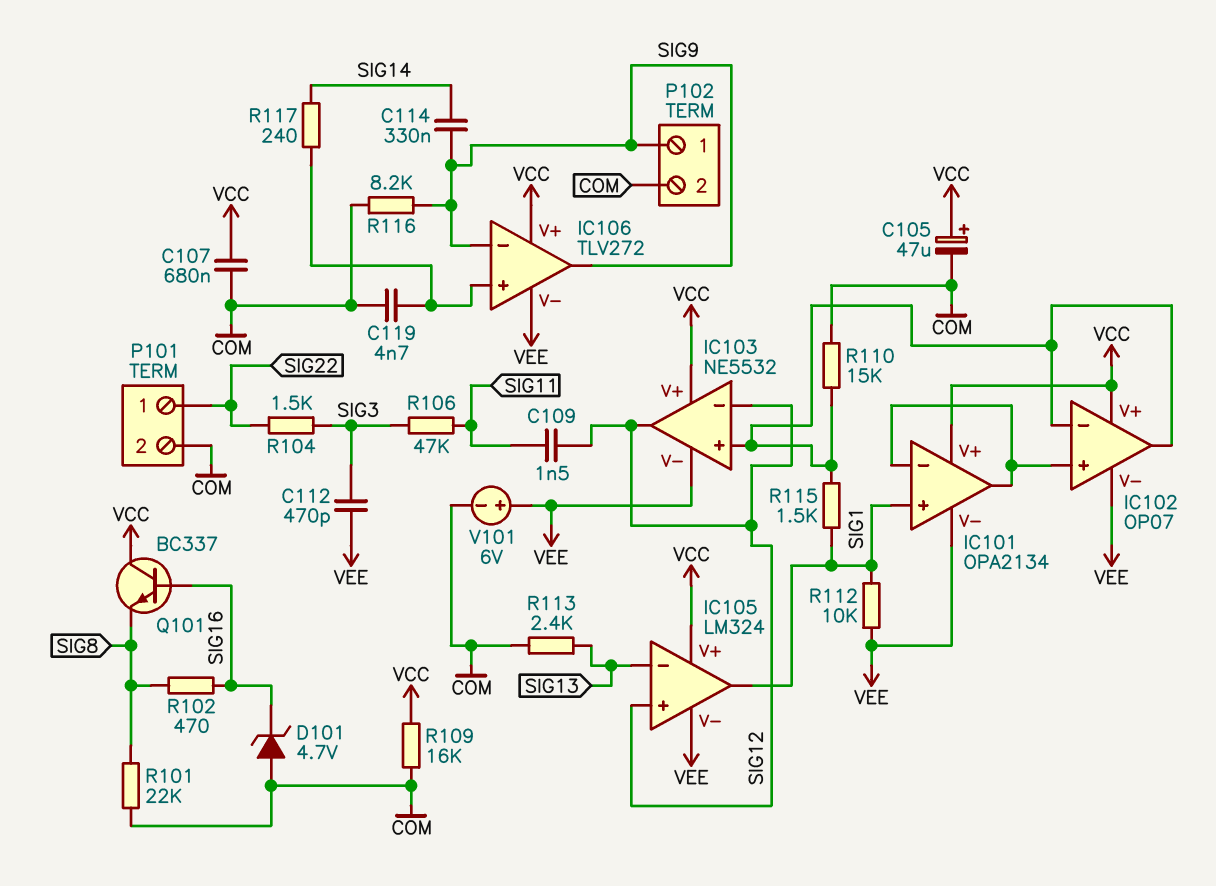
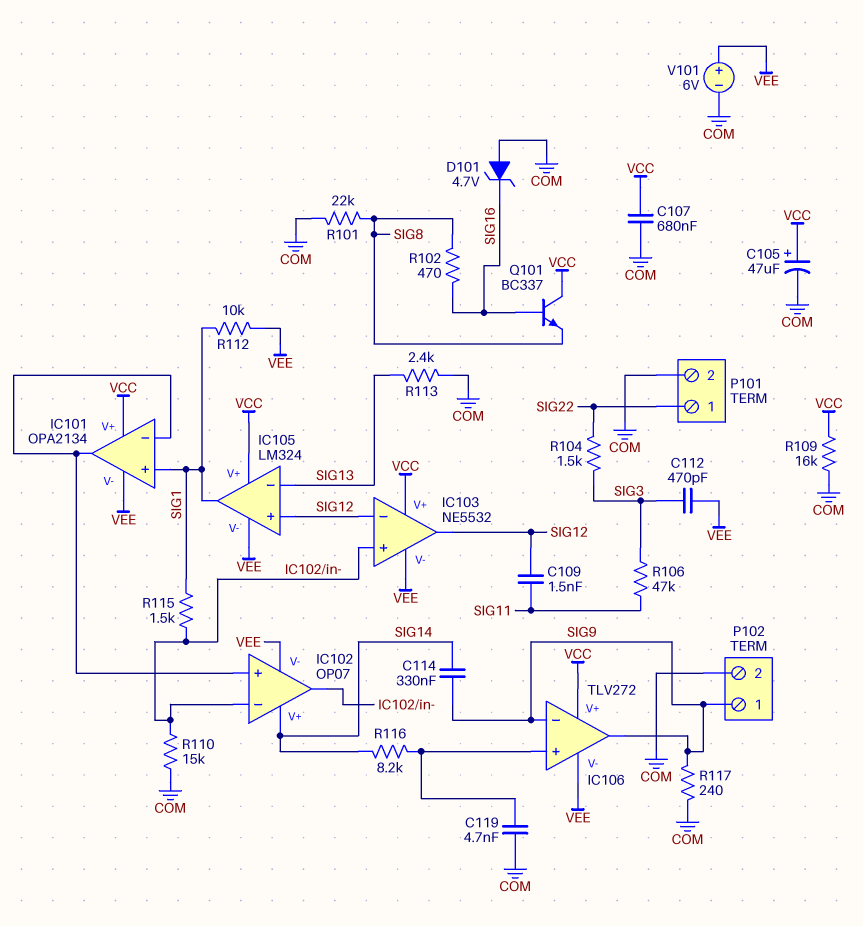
IC102 pin V+: VCC -> SIG14
R116: 8.2k (COM, SIG9) -> 8.2k (IC106/in+, SIG14)
R117: 240 (IC106/in+, SIG14) -> 240 (COM, SIG9)

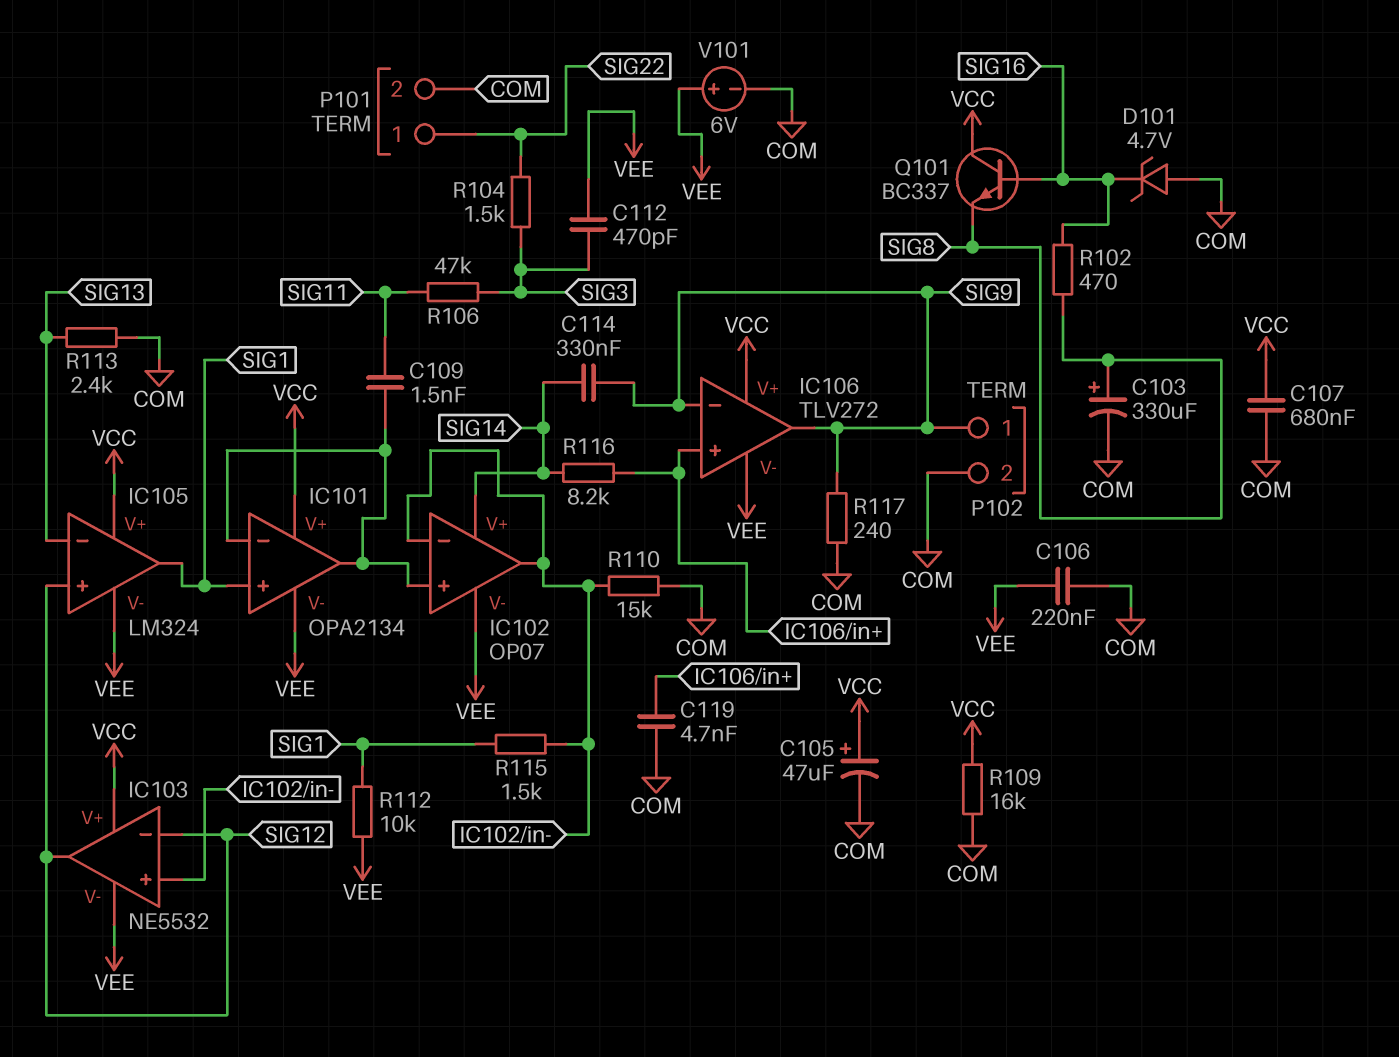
C103: none -> 330uF (plus SIG8, minus COM)
C106: none -> 220nF (COM, VEE)
C109: 1.5nF (SIG11, SIG12) -> 1.5nF (IC101/in-, SIG11)
R101: 22k (COM, SIG8) -> none

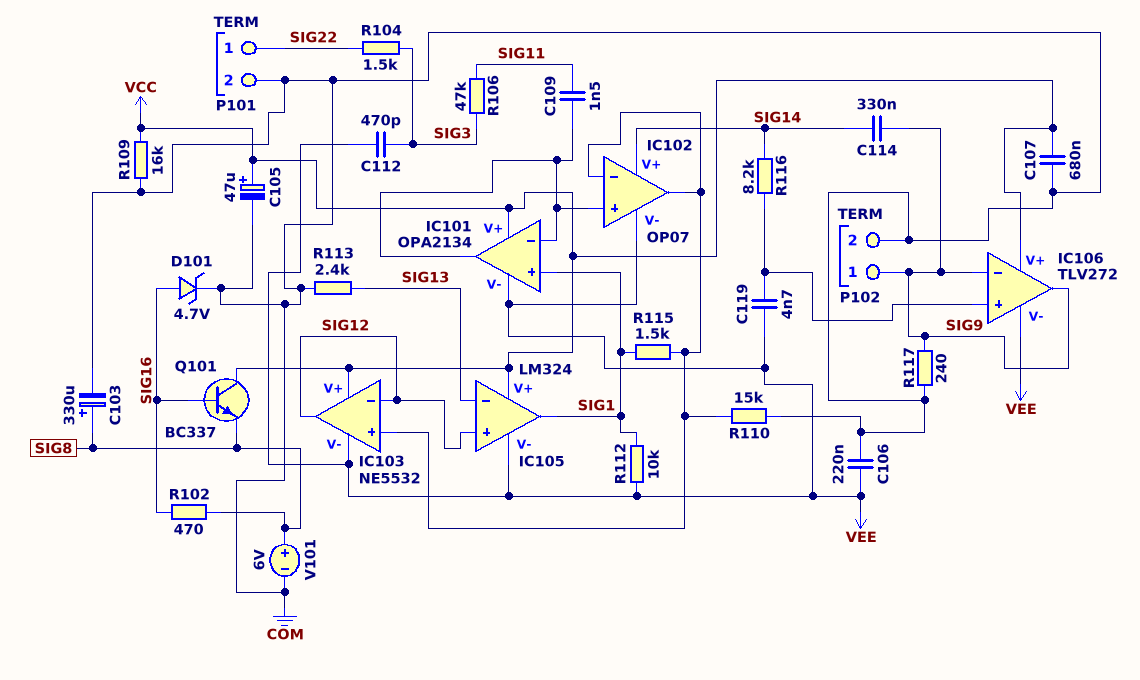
C119: 4.7nF (COM, IC106/in+) -> 4.7nF (IC106/in+, VEE)
D101: zener 4.7V (A COM, K SIG16) -> zener 4.7V (A SIG16, K COM)
V101: 6V (plus VEE, minus COM) -> 6V (plus SIG8, minus COM)

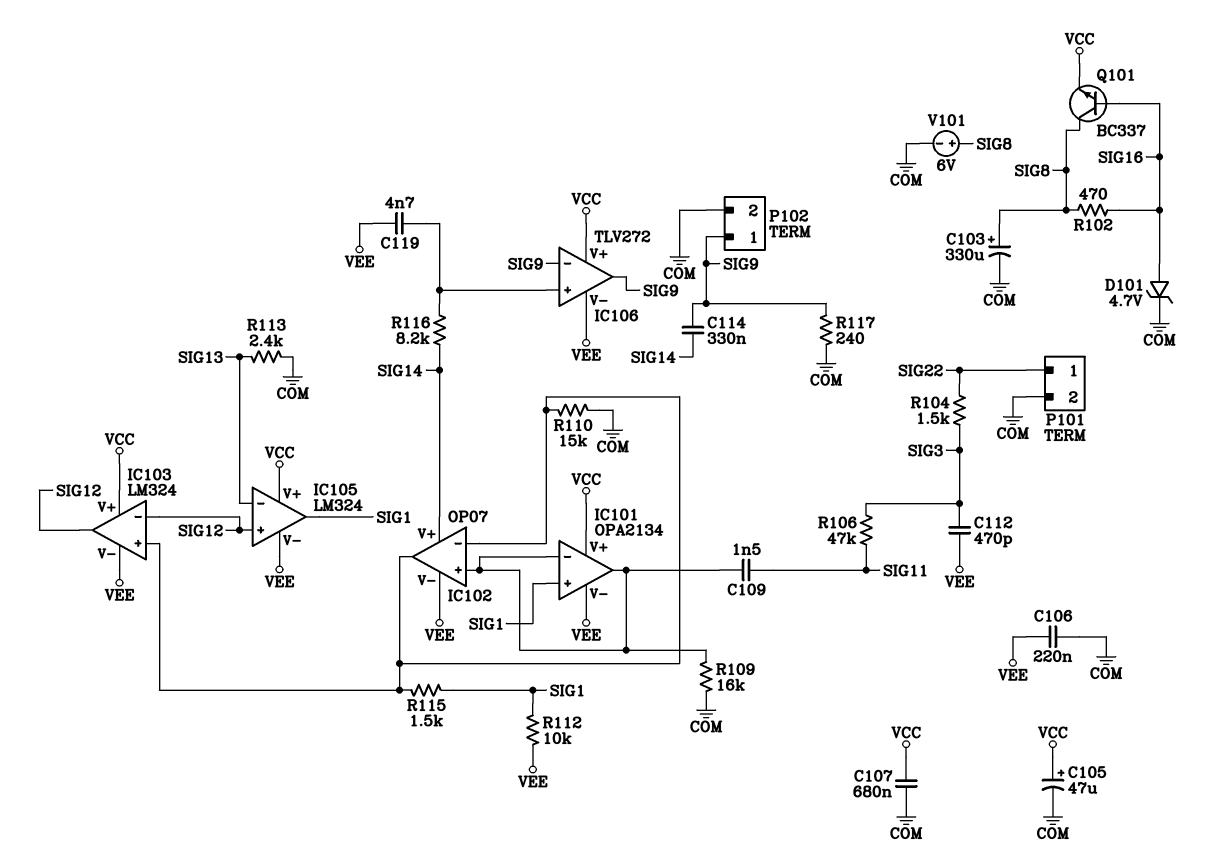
IC103: NE5532 -> LM324
Q101: NPN BC337 (B SIG16, C VCC, E SIG8) -> NPN BC337 (B SIG16, C SIG8, E VCC)
R109: 16k (COM, VCC) -> 16k (COM, IC101/in-)

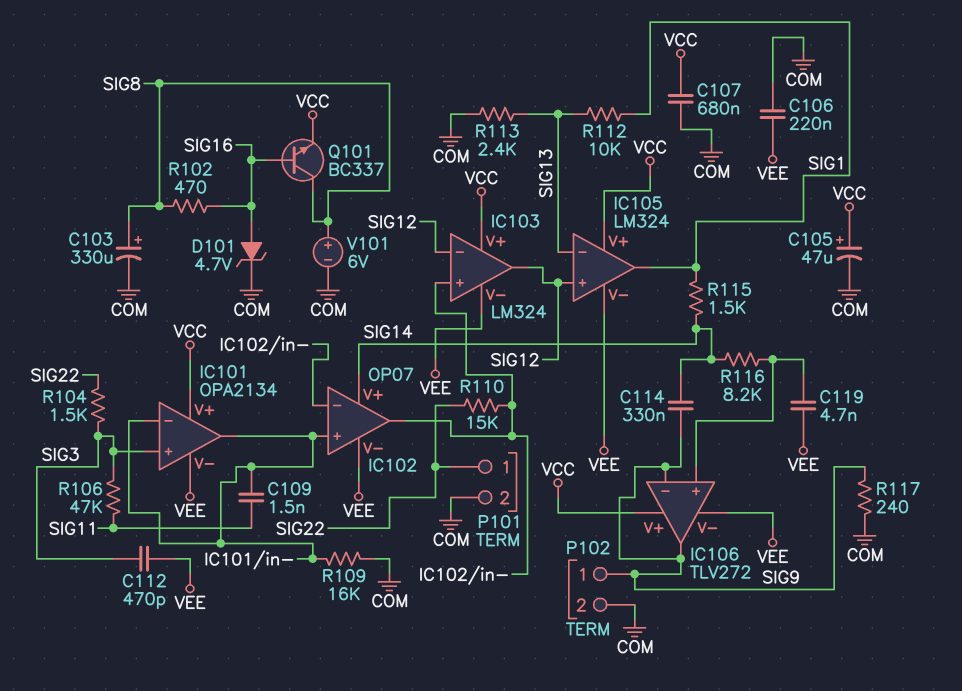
IC101 pin in+: SIG1 -> SIG3
R110: 15k (COM, IC102/in-) -> 15k (IC102/in-, SIG22)
R112: 10k (SIG1, VEE) -> 10k (SIG1, SIG13)
R115: 1.5k (IC102/in-, SIG1) -> 1.5k (SIG1, SIG14)

